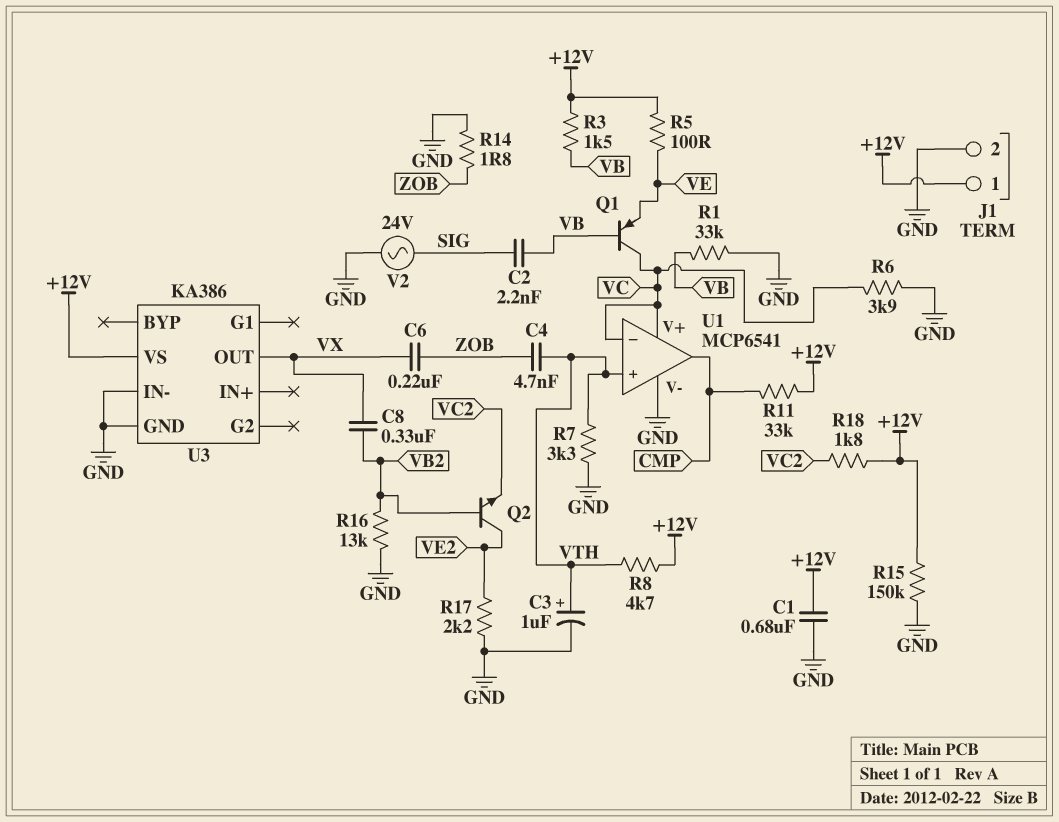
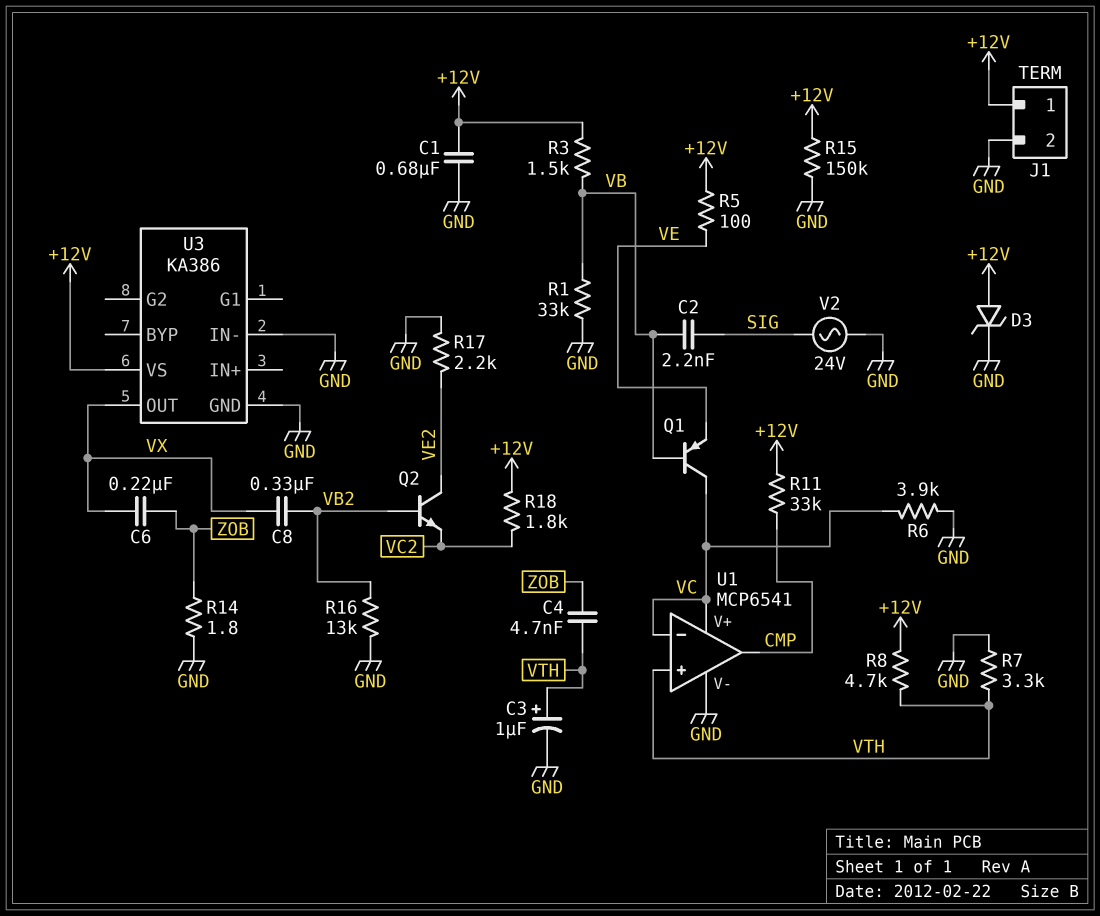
D3: none -> zener (A +12V, K GND)

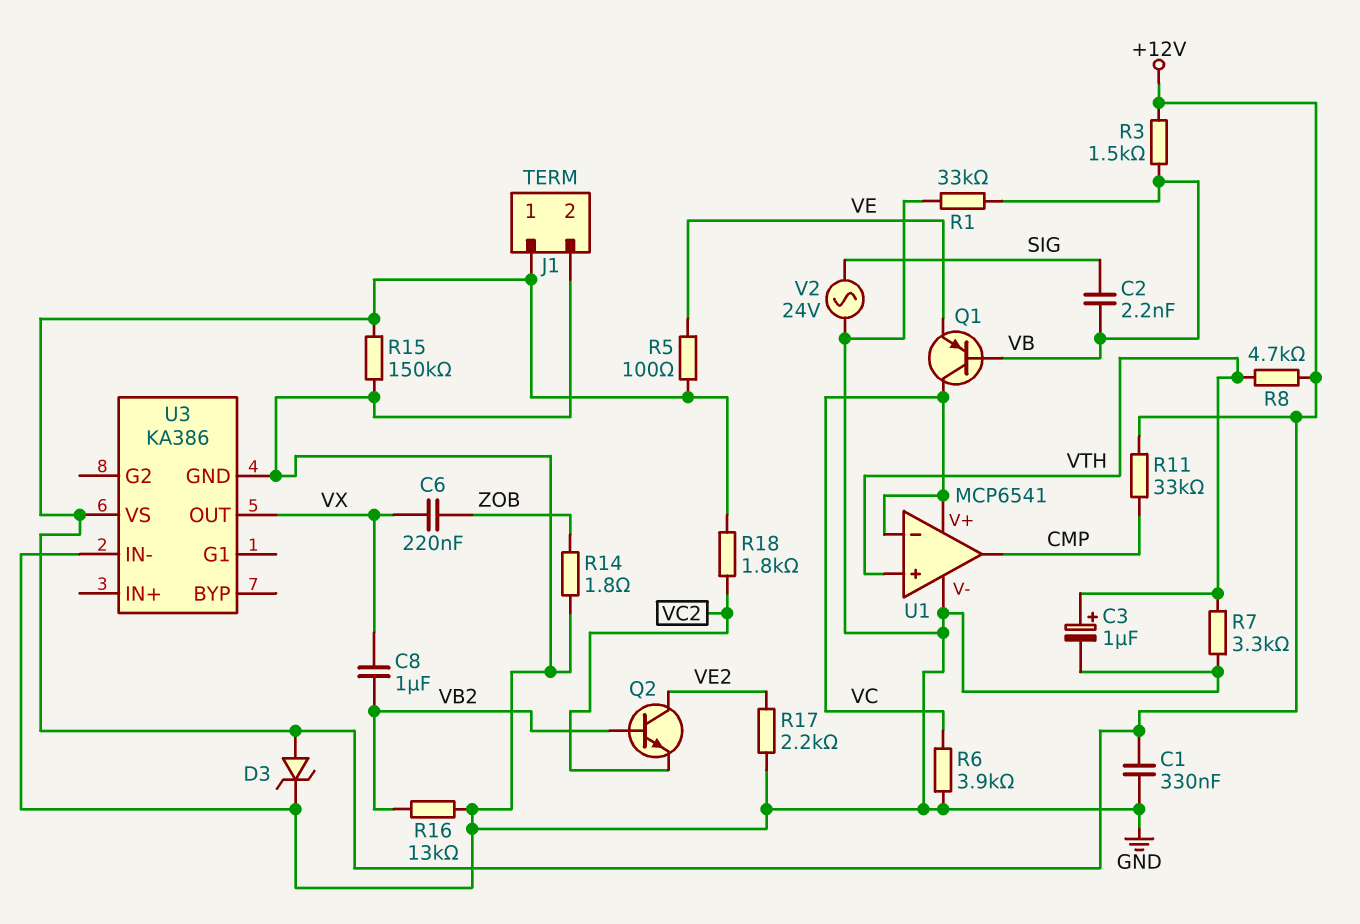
C1: 680nF (+12V, GND) -> 330nF (+12V, GND)
C4: 4.7nF (VTH, ZOB) -> none
C8: 330nF (VB2, VX) -> 1uF (VB2, VX)

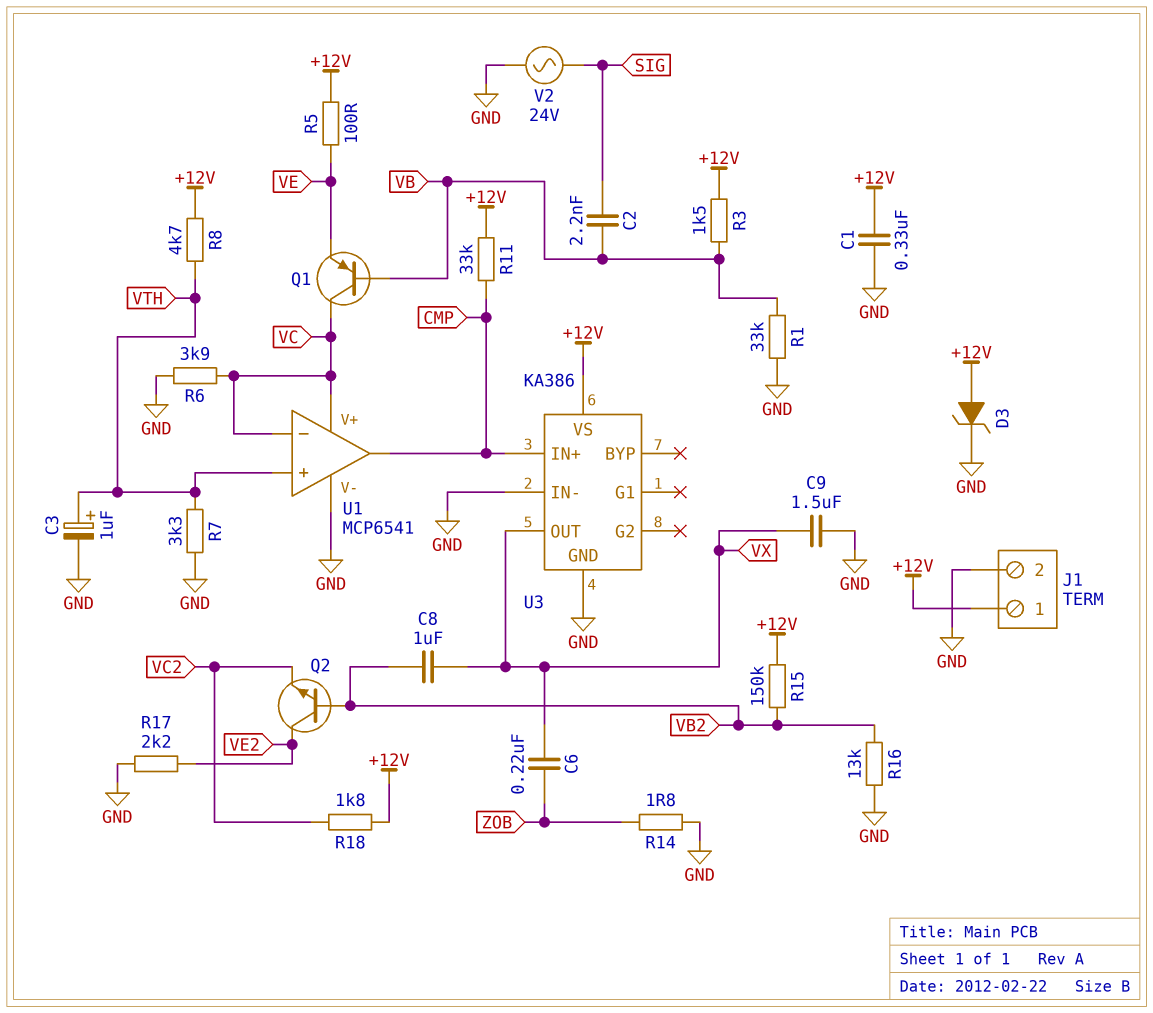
C9: none -> 1.5uF (GND, VX)
R15: 150k (+12V, GND) -> 150k (+12V, VB2)
U3 pin IN+: none -> CMP

